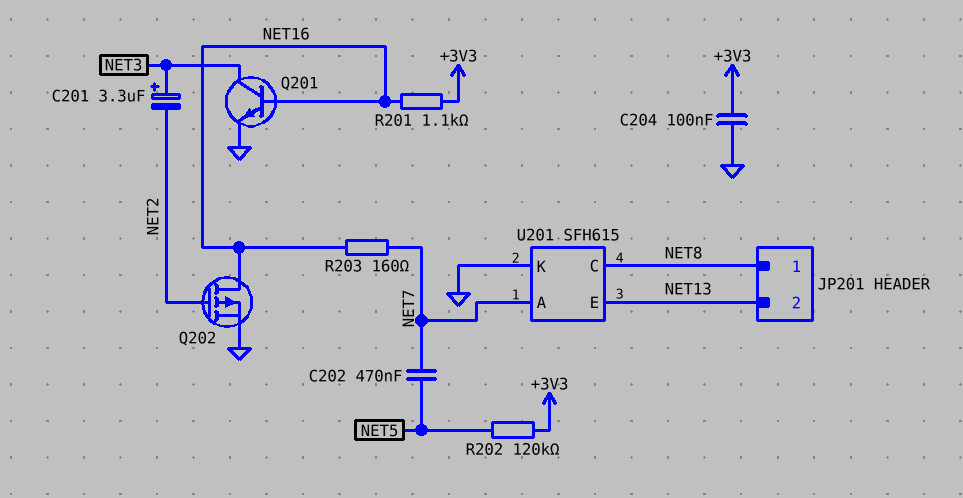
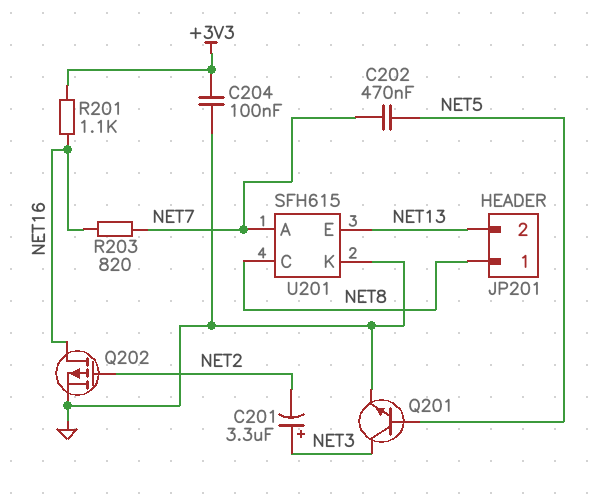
Q201: NPN (B NET16, C NET3, E GND) -> NPN (B NET5, C NET3, E GND)
R202: 120k (+3V3, NET5) -> none
R203: 160 (NET7, NET16) -> 820 (NET7, NET16)

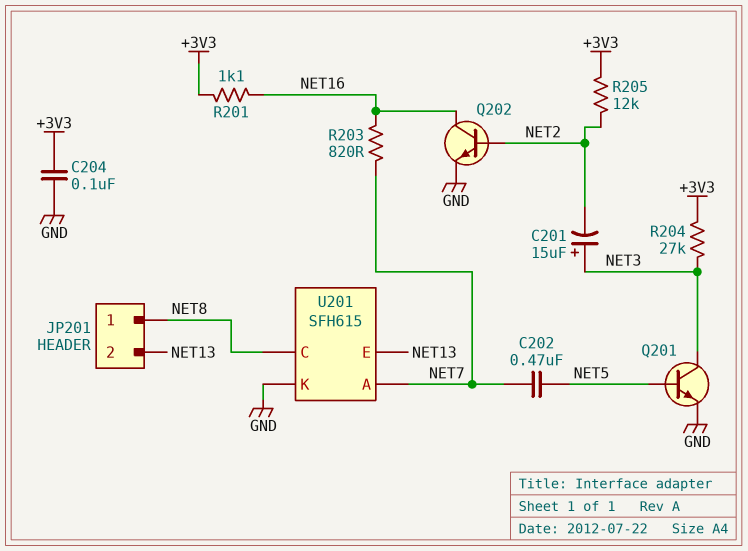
C201: 3.3uF (plus NET3, minus NET2) -> 15uF (plus NET3, minus NET2)
Q202: PMOS (G NET2, D NET16, S GND) -> NPN (B NET2, C NET16, E GND)
R204: none -> 27k (+3V3, NET3)
R205: none -> 12k (+3V3, NET2)

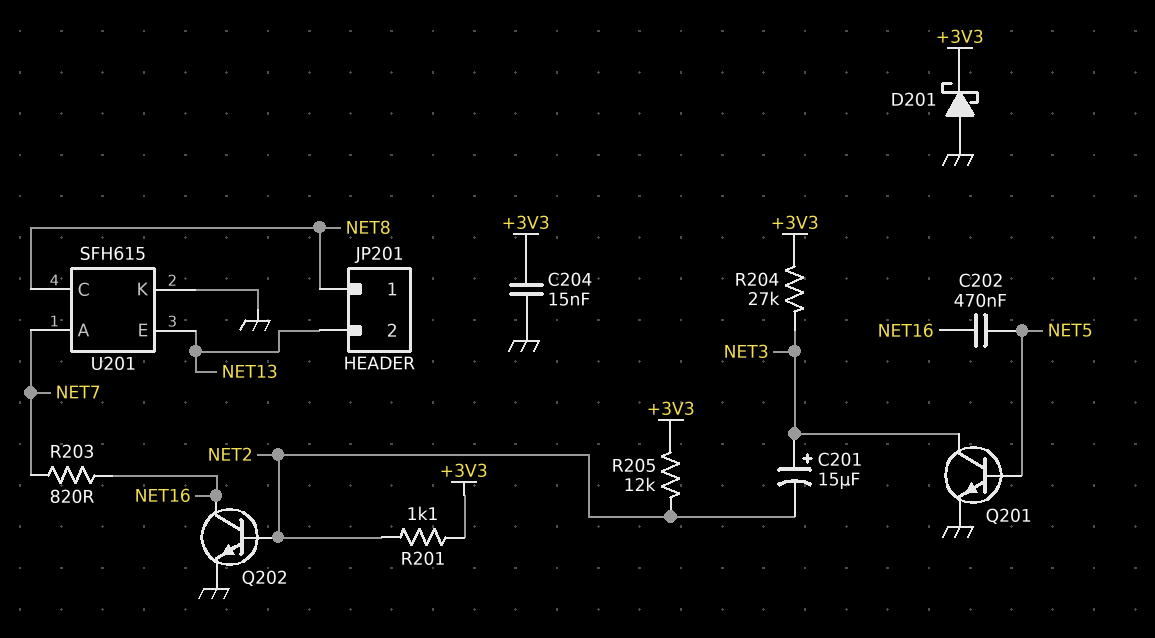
C202: 470nF (NET5, NET7) -> 470nF (NET5, NET16)
C204: 100nF (+3V3, GND) -> 15nF (+3V3, GND)
D201: none -> schottky (A GND, K +3V3)
R201: 1.1k (+3V3, NET16) -> 1.1k (+3V3, NET2)

